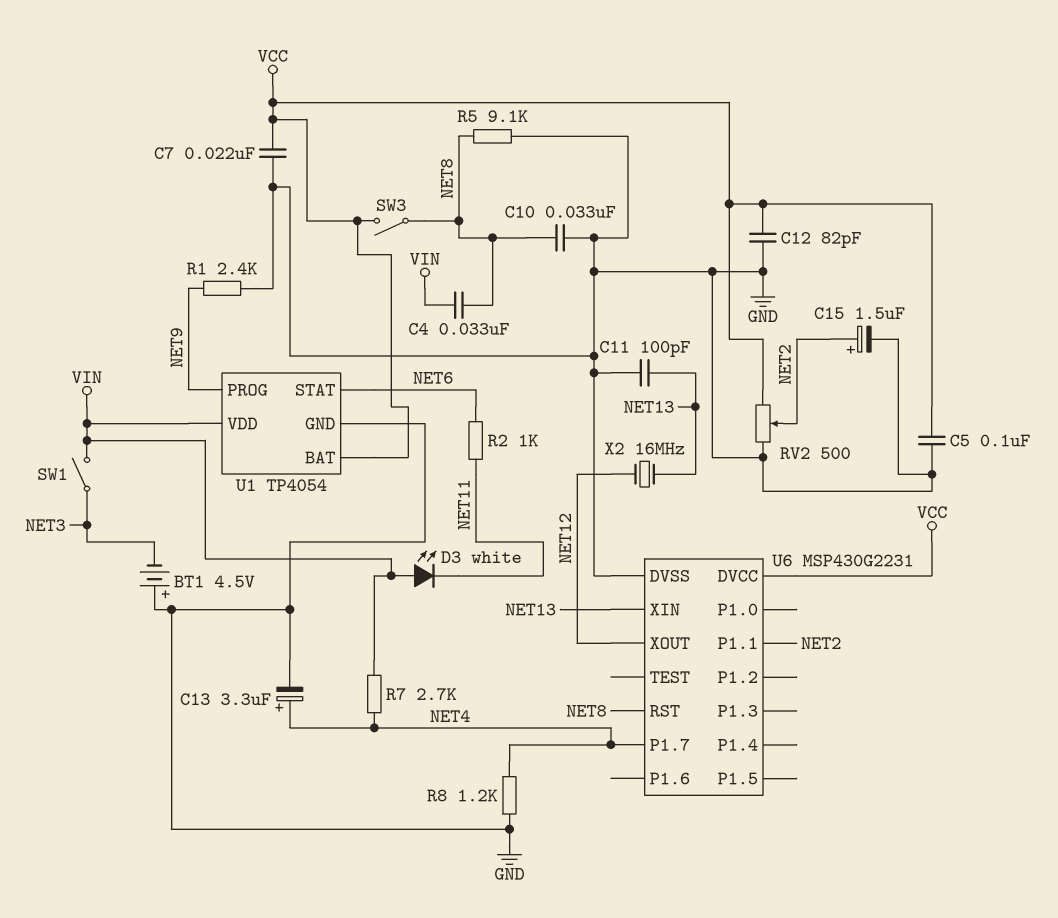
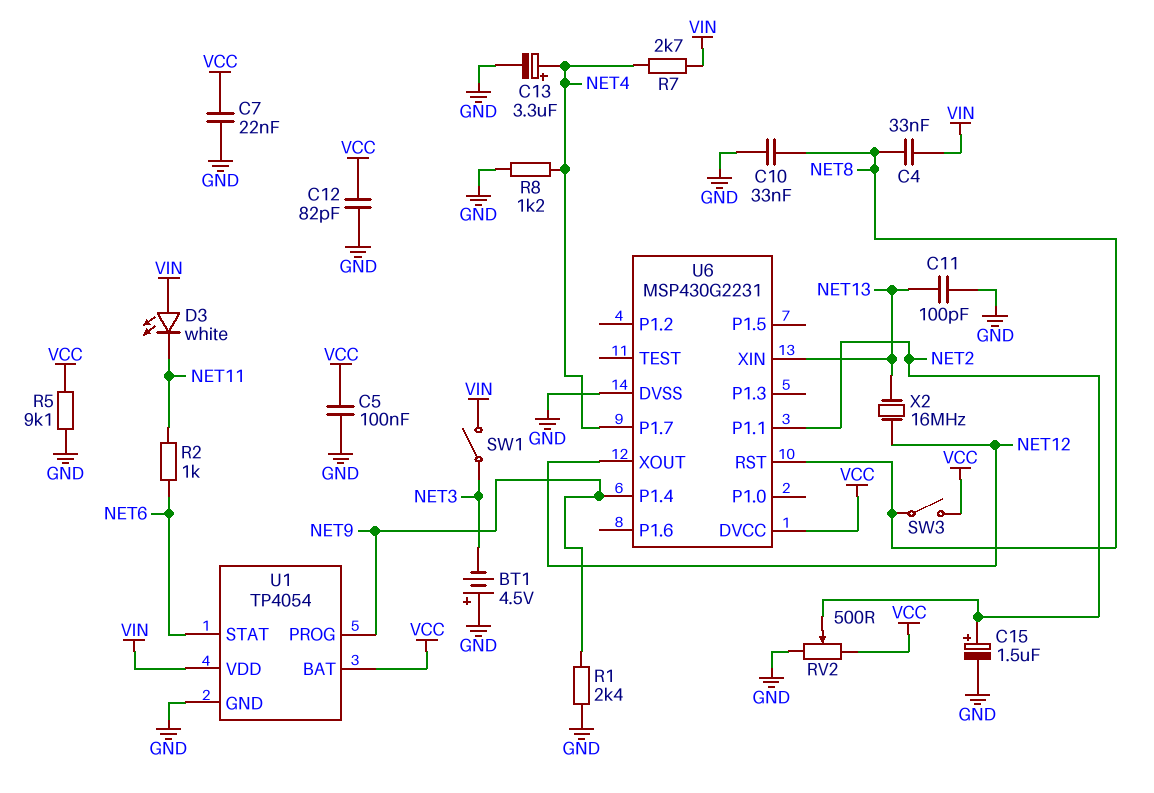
R5: 9.1k (GND, NET8) -> 9.1k (GND, VCC)
U6 pin P1.4: none -> NET9

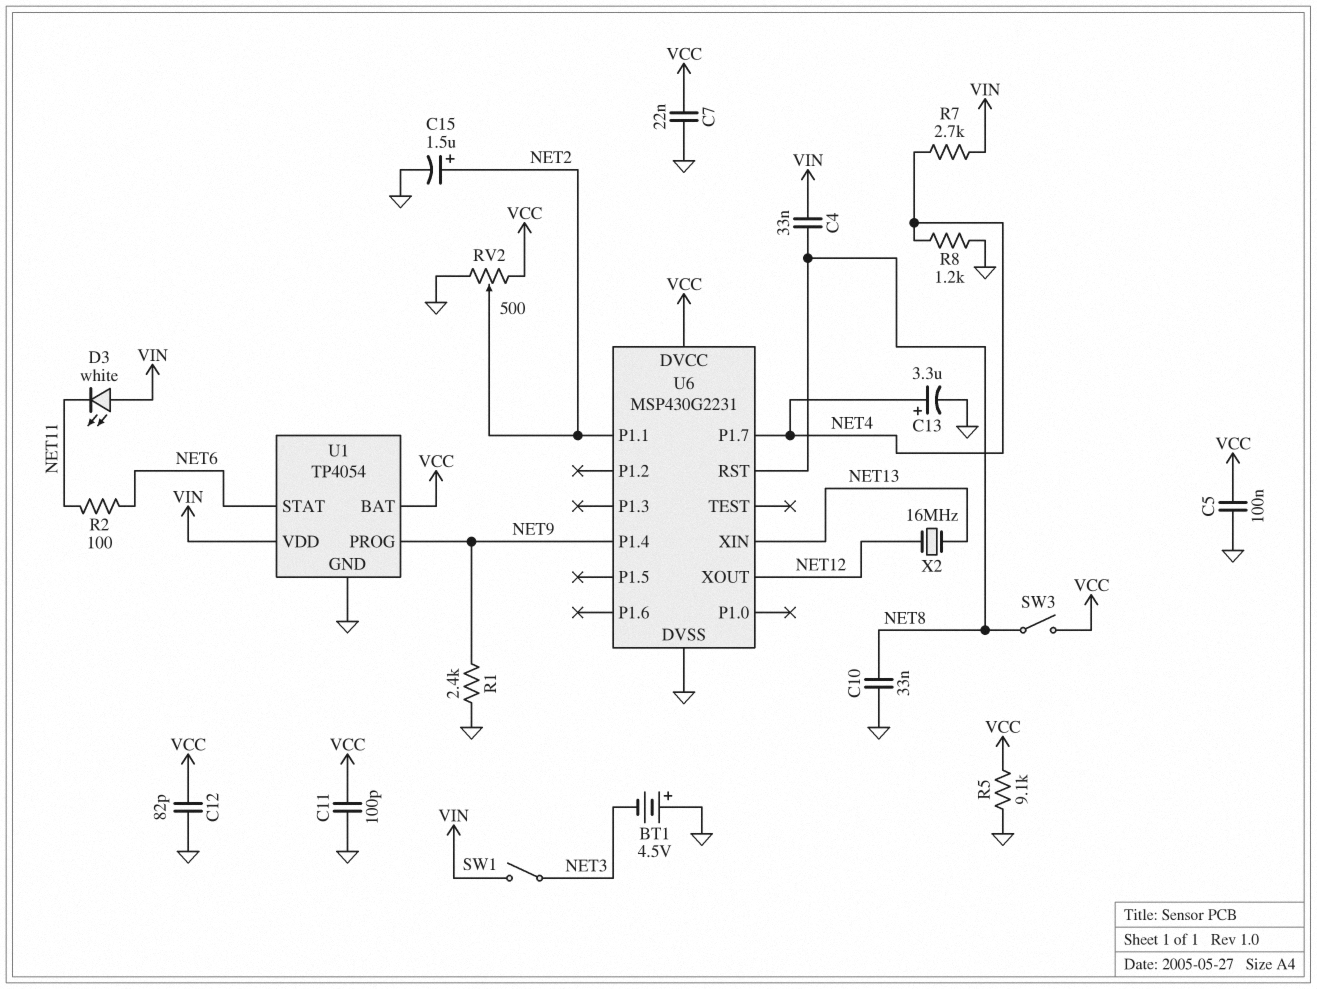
C11: 100pF (GND, NET13) -> 100pF (GND, VCC)
R2: 1k (NET6, NET11) -> 100 (NET6, NET11)

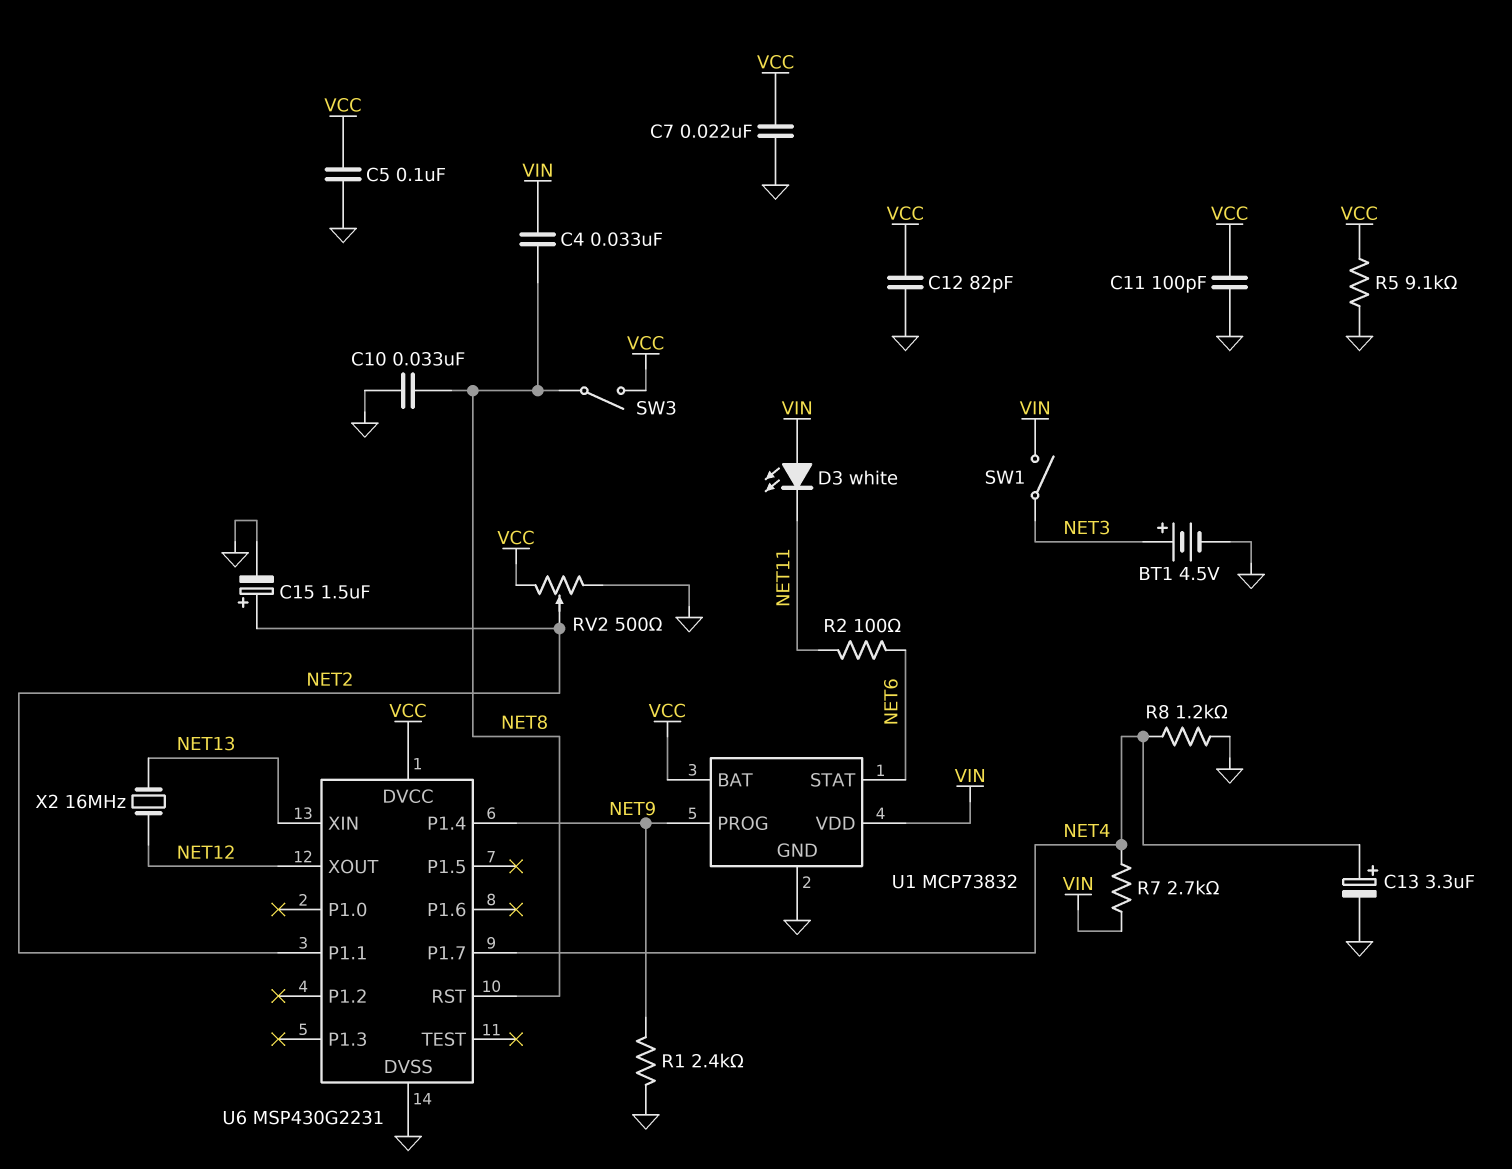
BT1: 4.5V (plus GND, minus NET3) -> 4.5V (plus NET3, minus GND)
U1: TP4054 -> MCP73832

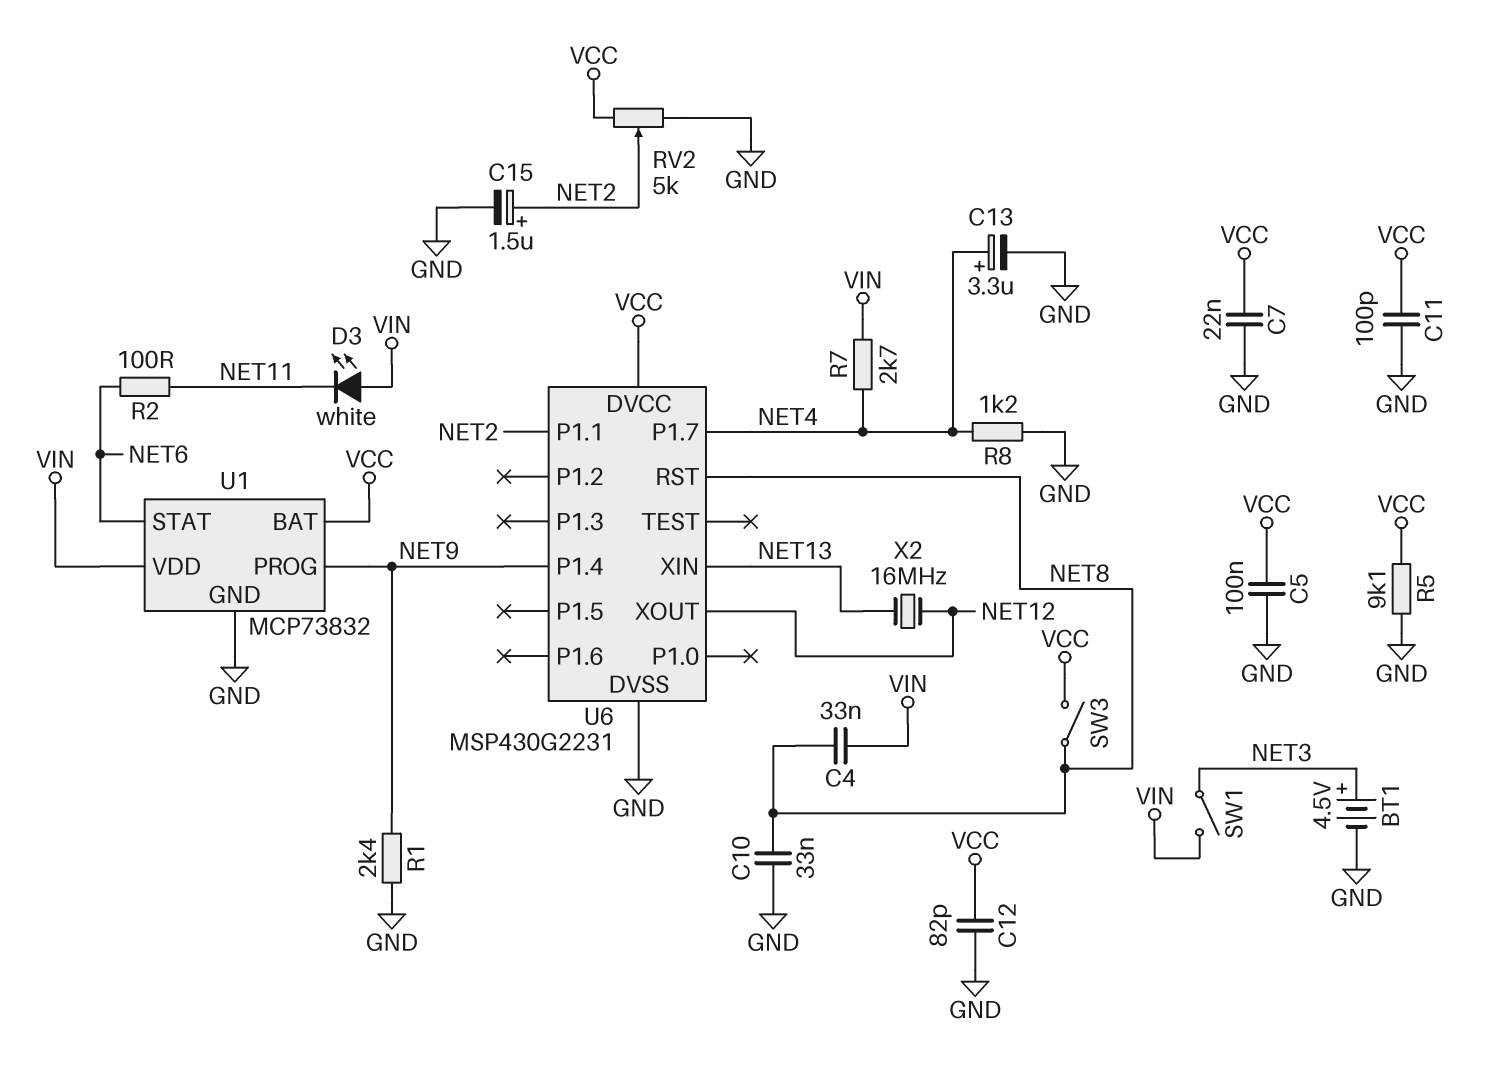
RV2: 500 (GND, VCC, wiper NET2) -> 5k (GND, VCC, wiper NET2)

